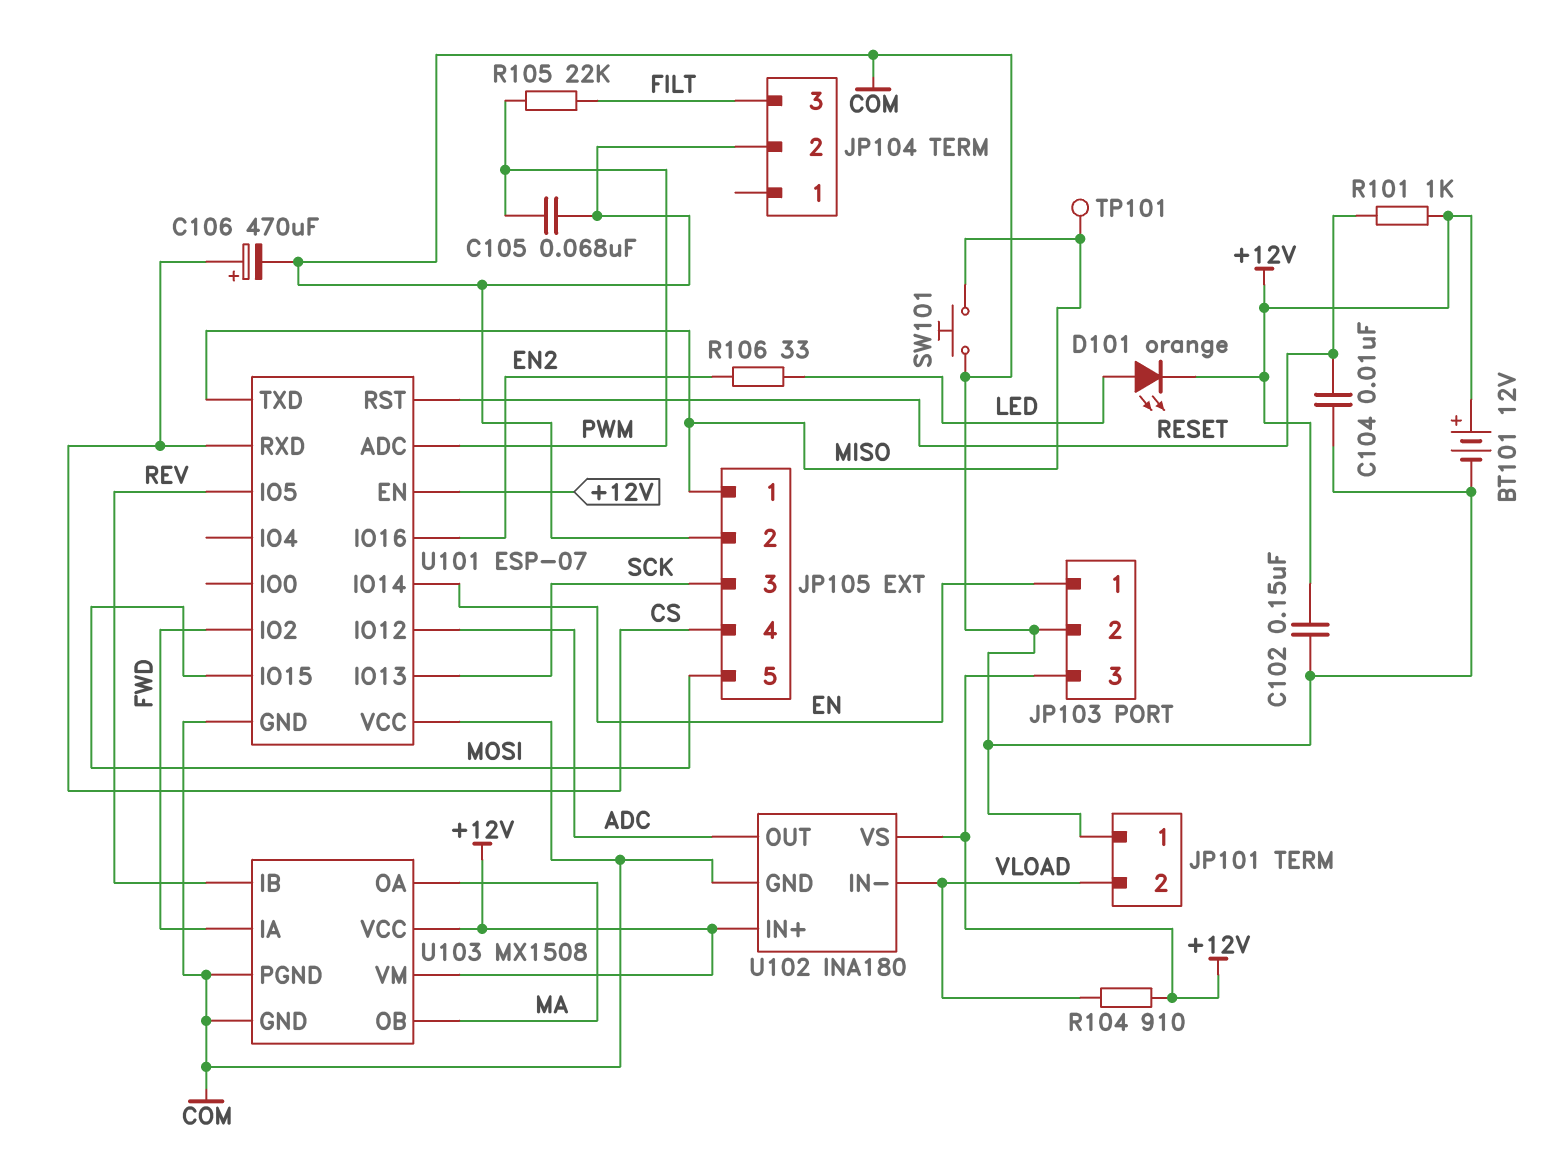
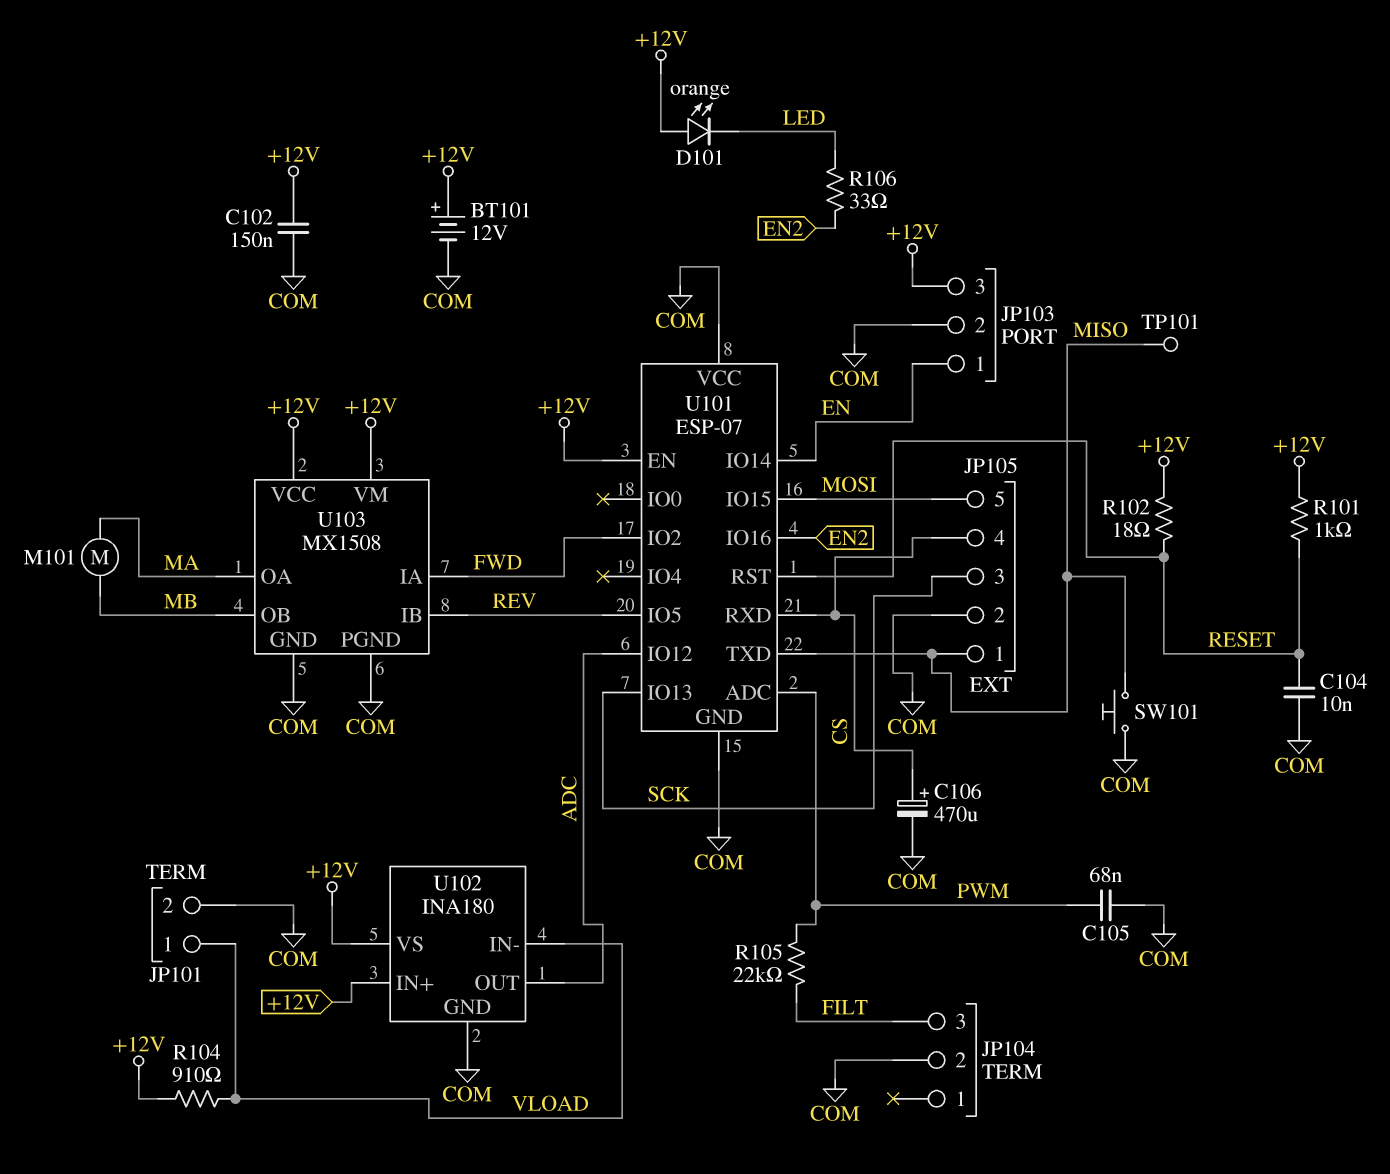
D101: LED orange (A LED, K +12V) -> LED orange (A +12V, K LED)
JP101 pin 1: COM -> VLOAD
JP101 pin 2: VLOAD -> COM
M101: none -> motor (MA, MB)
R102: none -> 18 (+12V, RESET)
U103 pin OB: MA -> MB

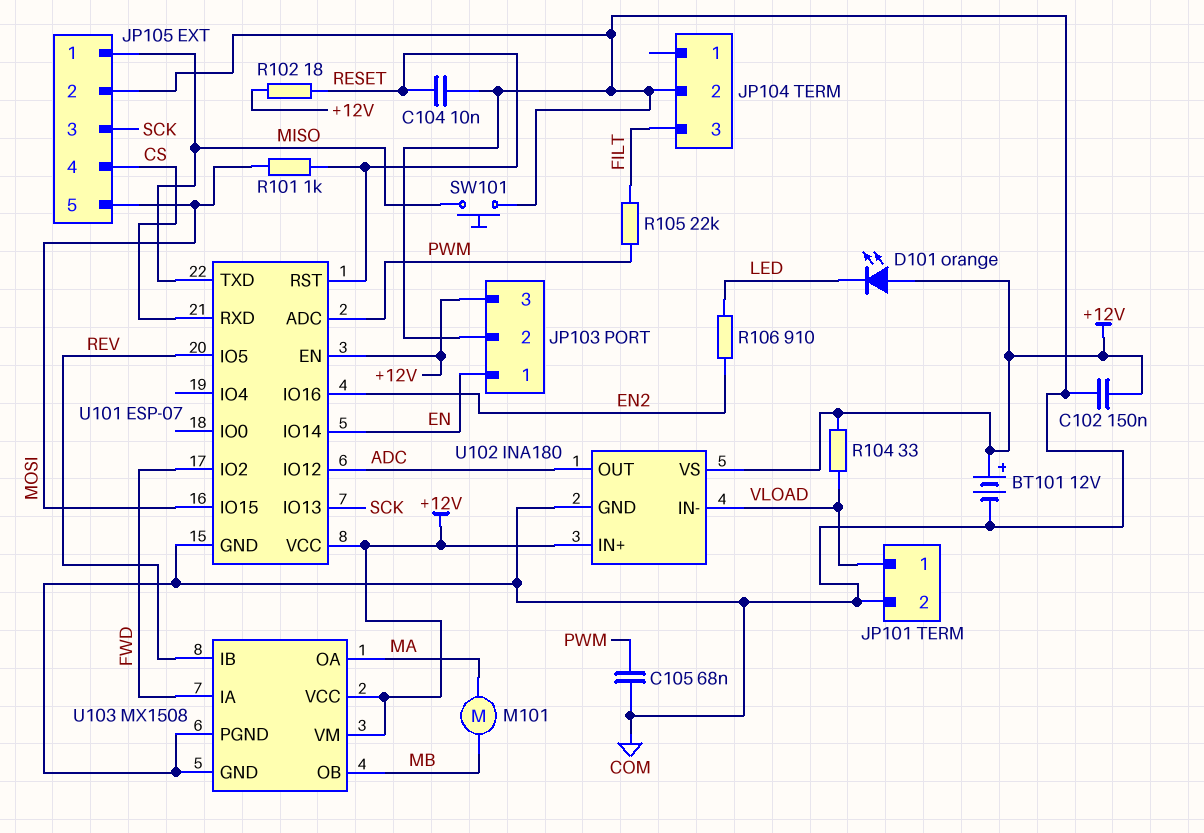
C106: 470uF (plus CS, minus COM) -> none
R101: 1k (+12V, RESET) -> 1k (MOSI, RESET)
R104: 910 (+12V, VLOAD) -> 33 (+12V, VLOAD)
R106: 33 (EN2, LED) -> 910 (EN2, LED)
TP101: test point (MISO) -> none
U101 pin VCC: COM -> +12V

